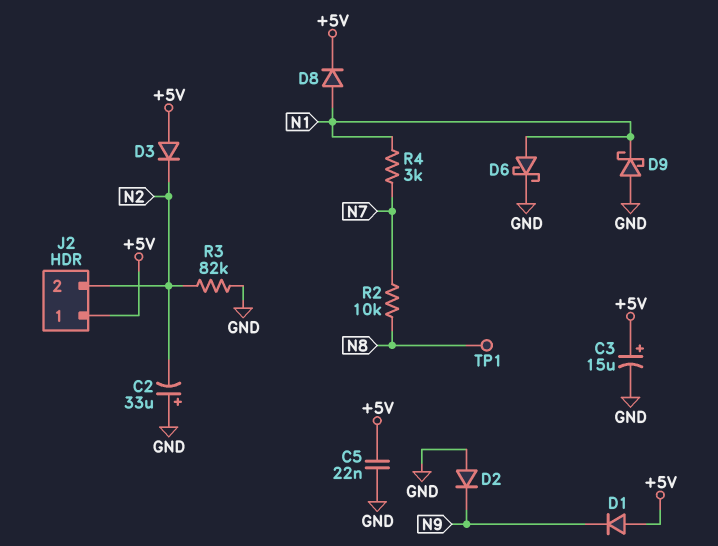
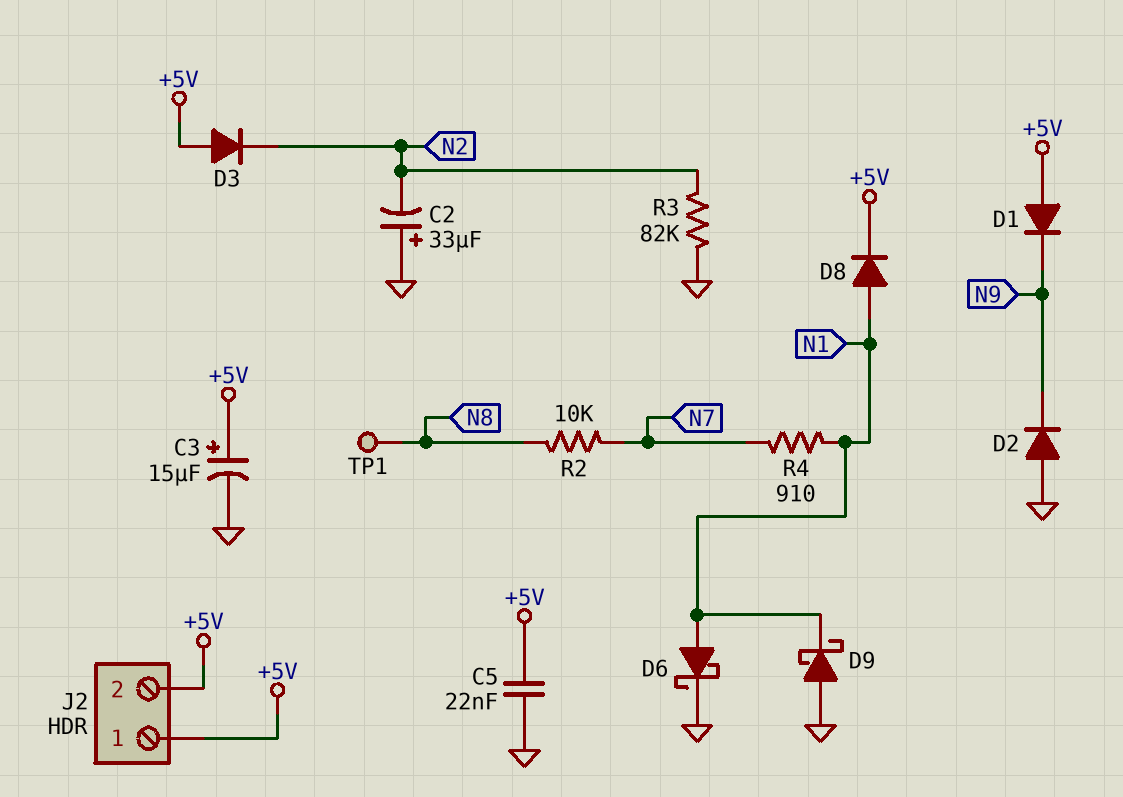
J2 pin 2: N2 -> +5V
R4: 3k (N1, N7) -> 910 (N1, N7)

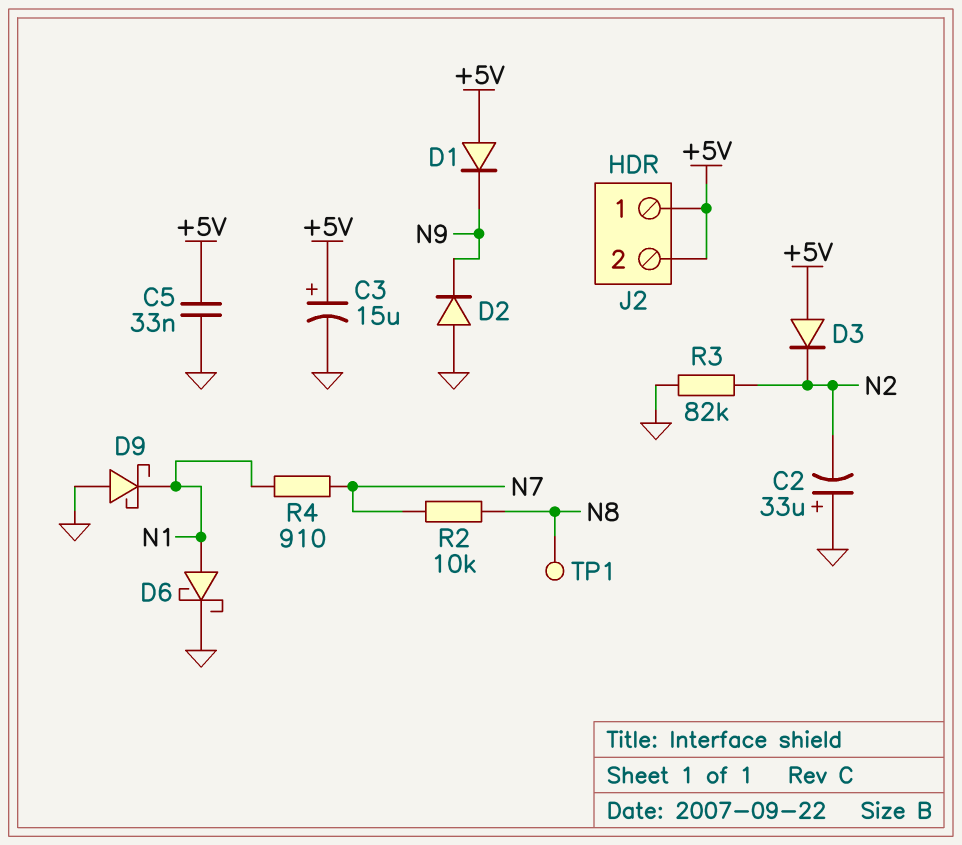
C5: 22nF (+5V, GND) -> 33nF (+5V, GND)
D8: diode (A N1, K +5V) -> none

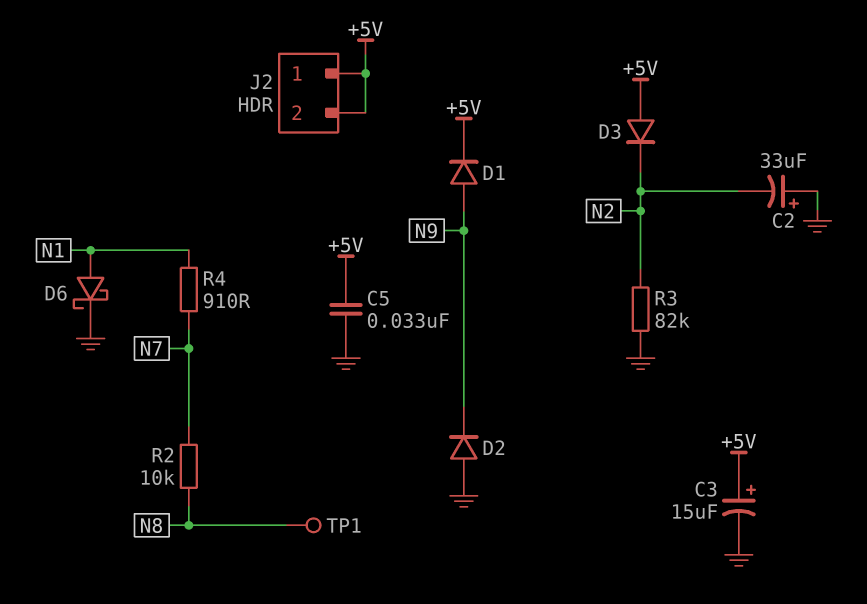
D1: diode (A +5V, K N9) -> diode (A N9, K +5V)
D9: schottky (A GND, K N1) -> none

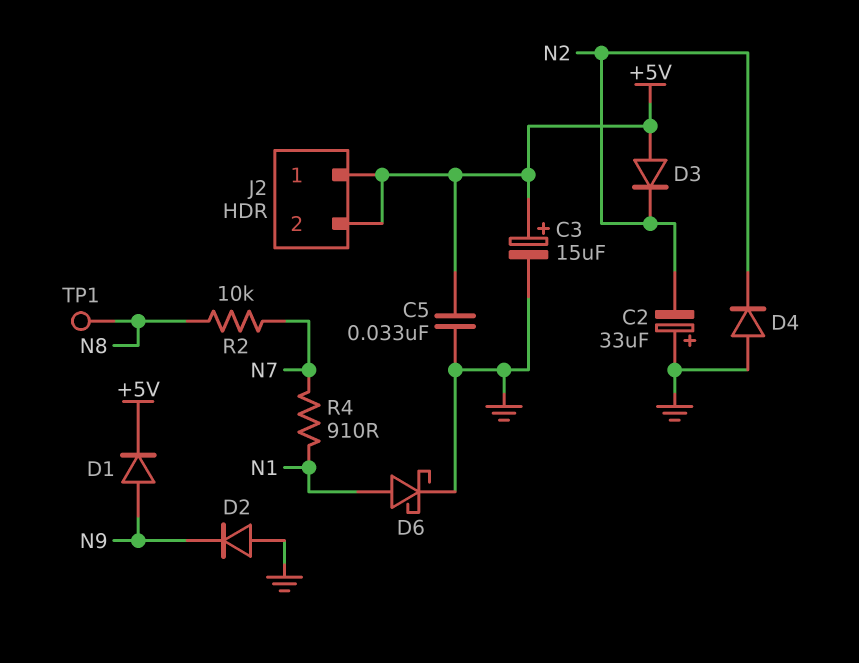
D4: none -> diode (A GND, K N2)
R3: 82k (GND, N2) -> none

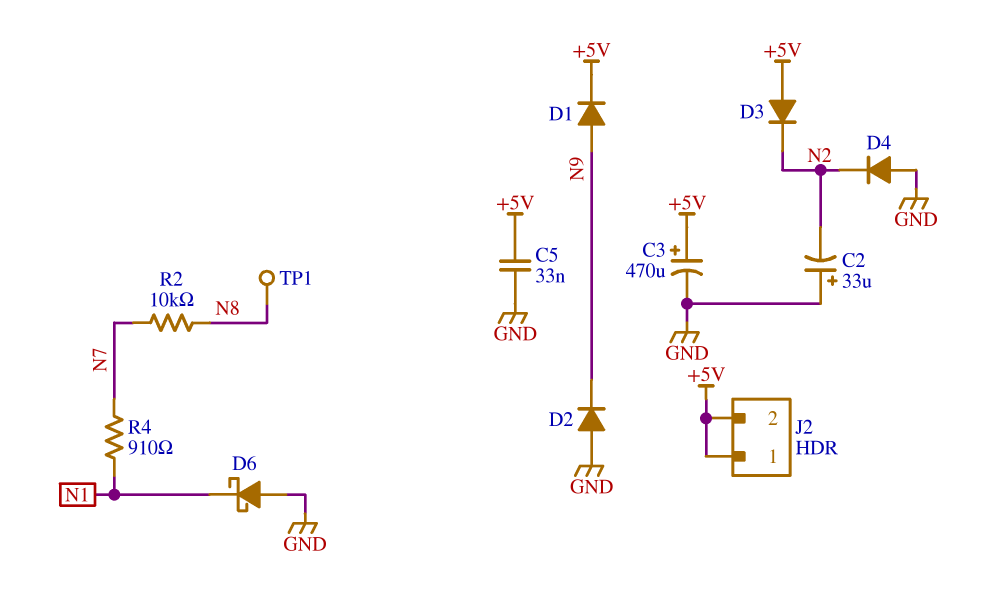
C3: 15uF (plus +5V, minus GND) -> 470uF (plus +5V, minus GND)
D6: schottky (A N1, K GND) -> schottky (A GND, K N1)

